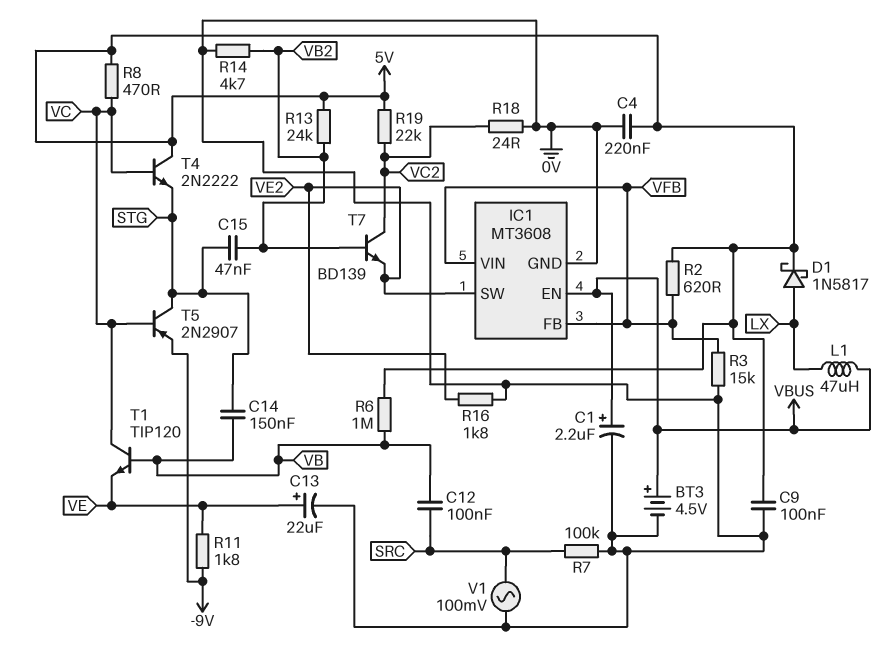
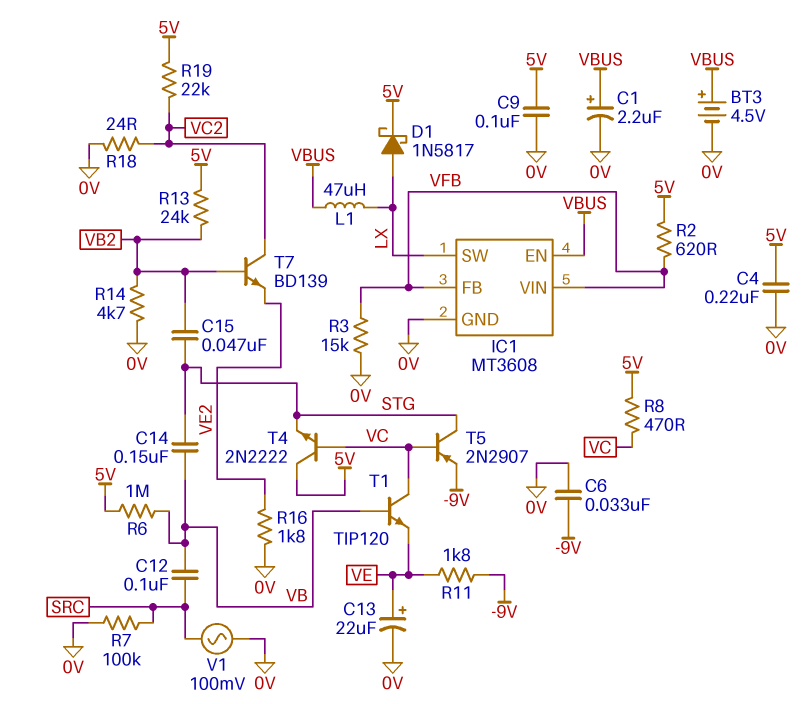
C6: none -> 33nF (-9V, 0V)
IC1 pin SW: VE2 -> LX

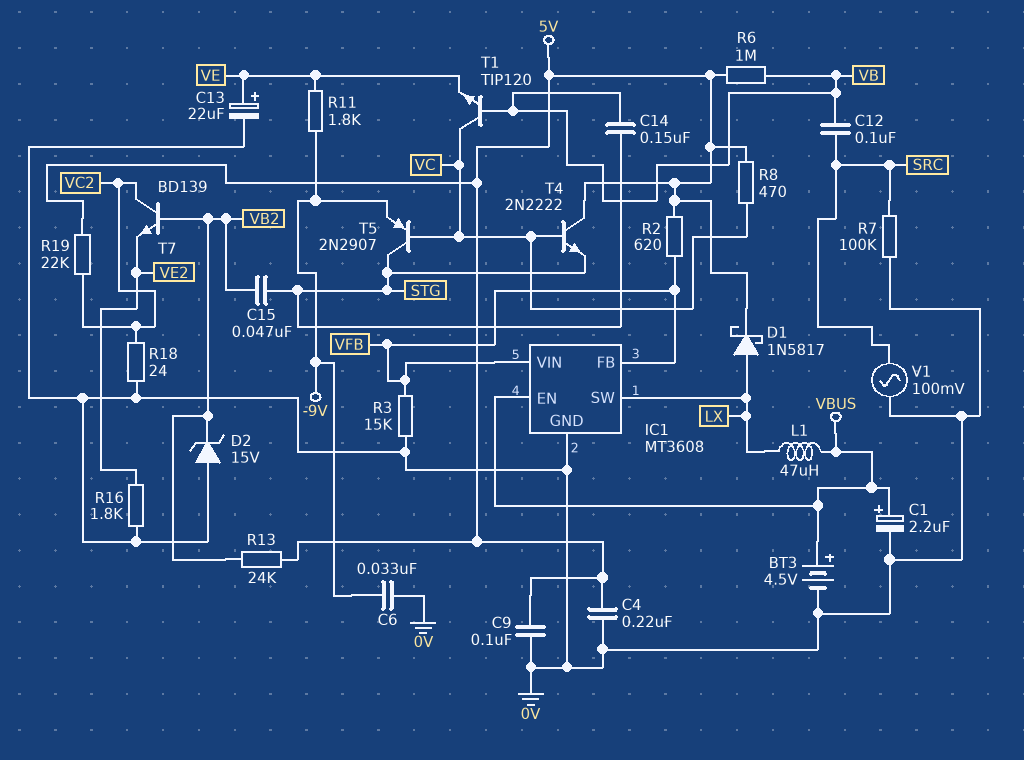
D2: none -> zener 15V (A 0V, K VB2)
R14: 4.7k (0V, VB2) -> none

